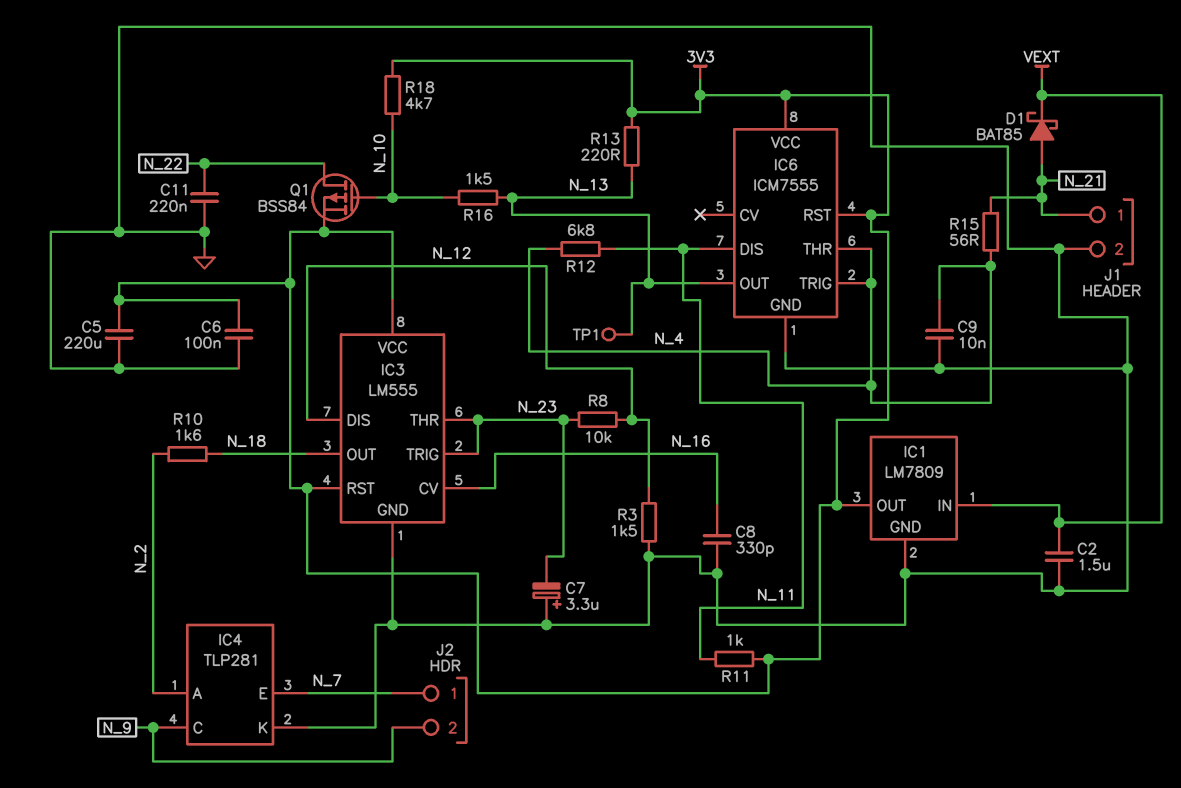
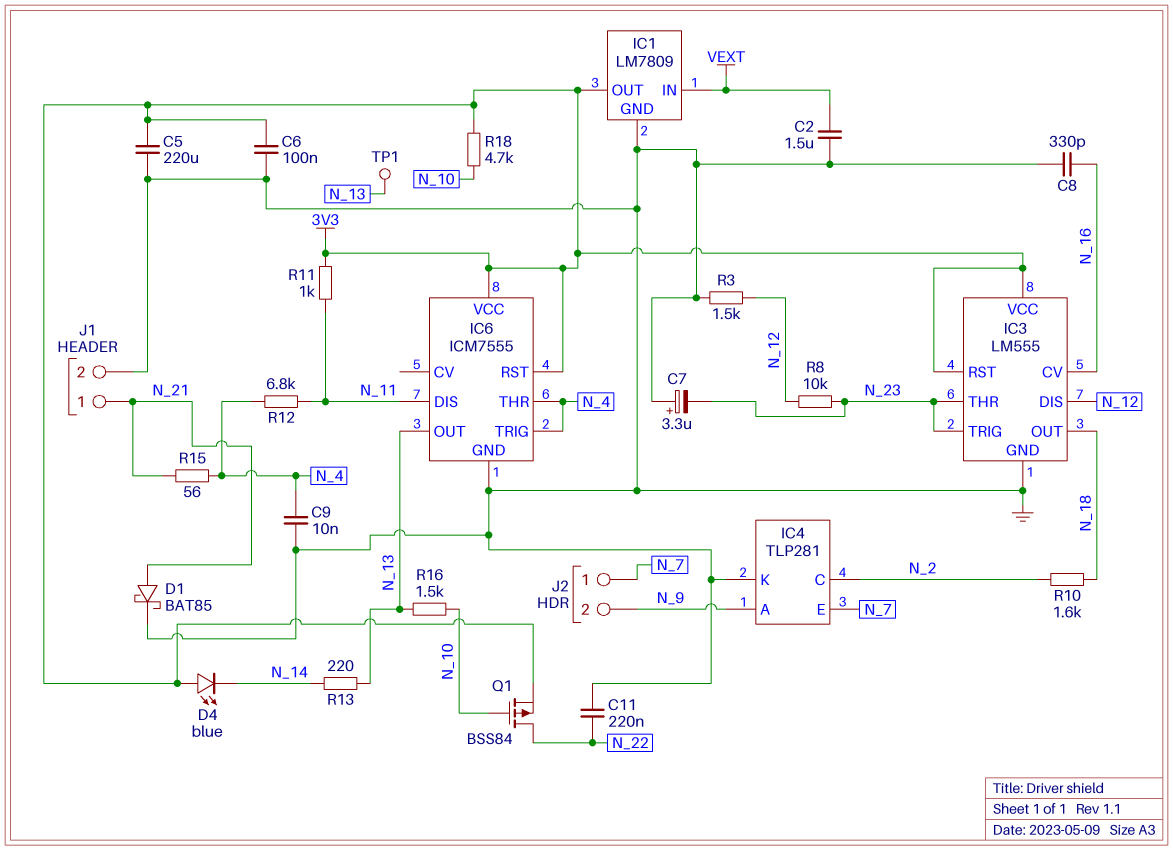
D1: schottky BAT85 (A N_21, K VEXT) -> schottky BAT85 (A N_21, K GND)
D4: none -> LED blue (A 3V3, K N_14)
IC4 pin A: N_2 -> N_9
IC4 pin C: N_9 -> N_2
R13: 220 (3V3, N_13) -> 220 (N_13, N_14)

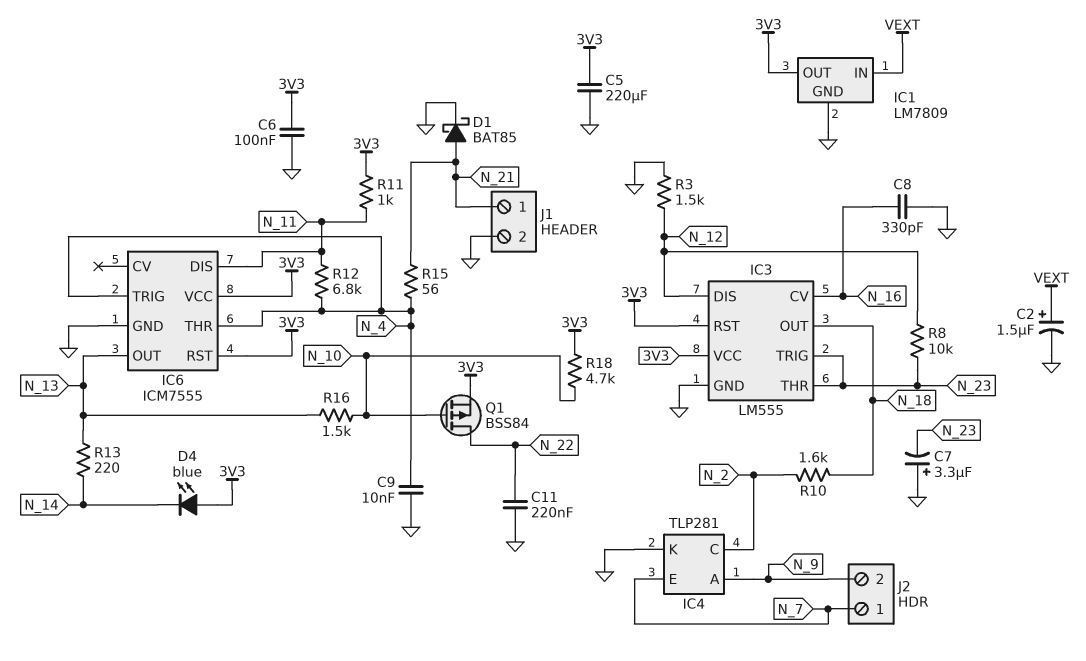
C2: 1.5uF (GND, VEXT) -> 1.5uF (plus VEXT, minus GND)
TP1: test point (N_13) -> none

